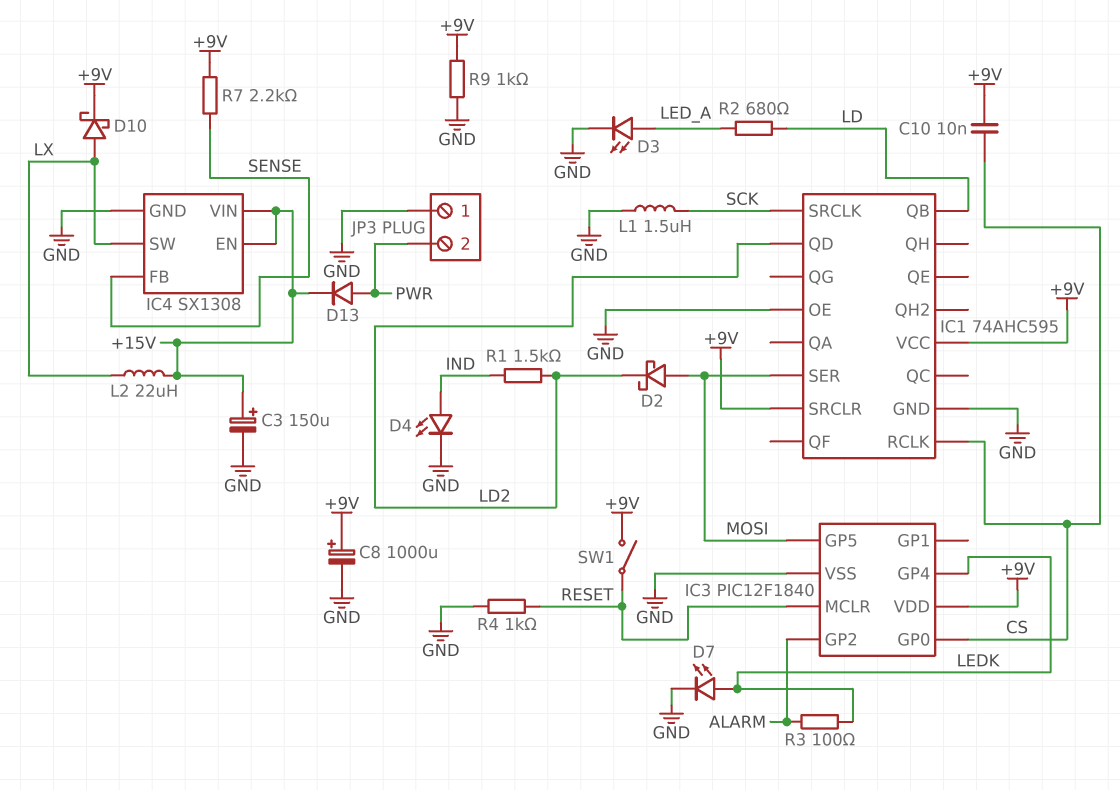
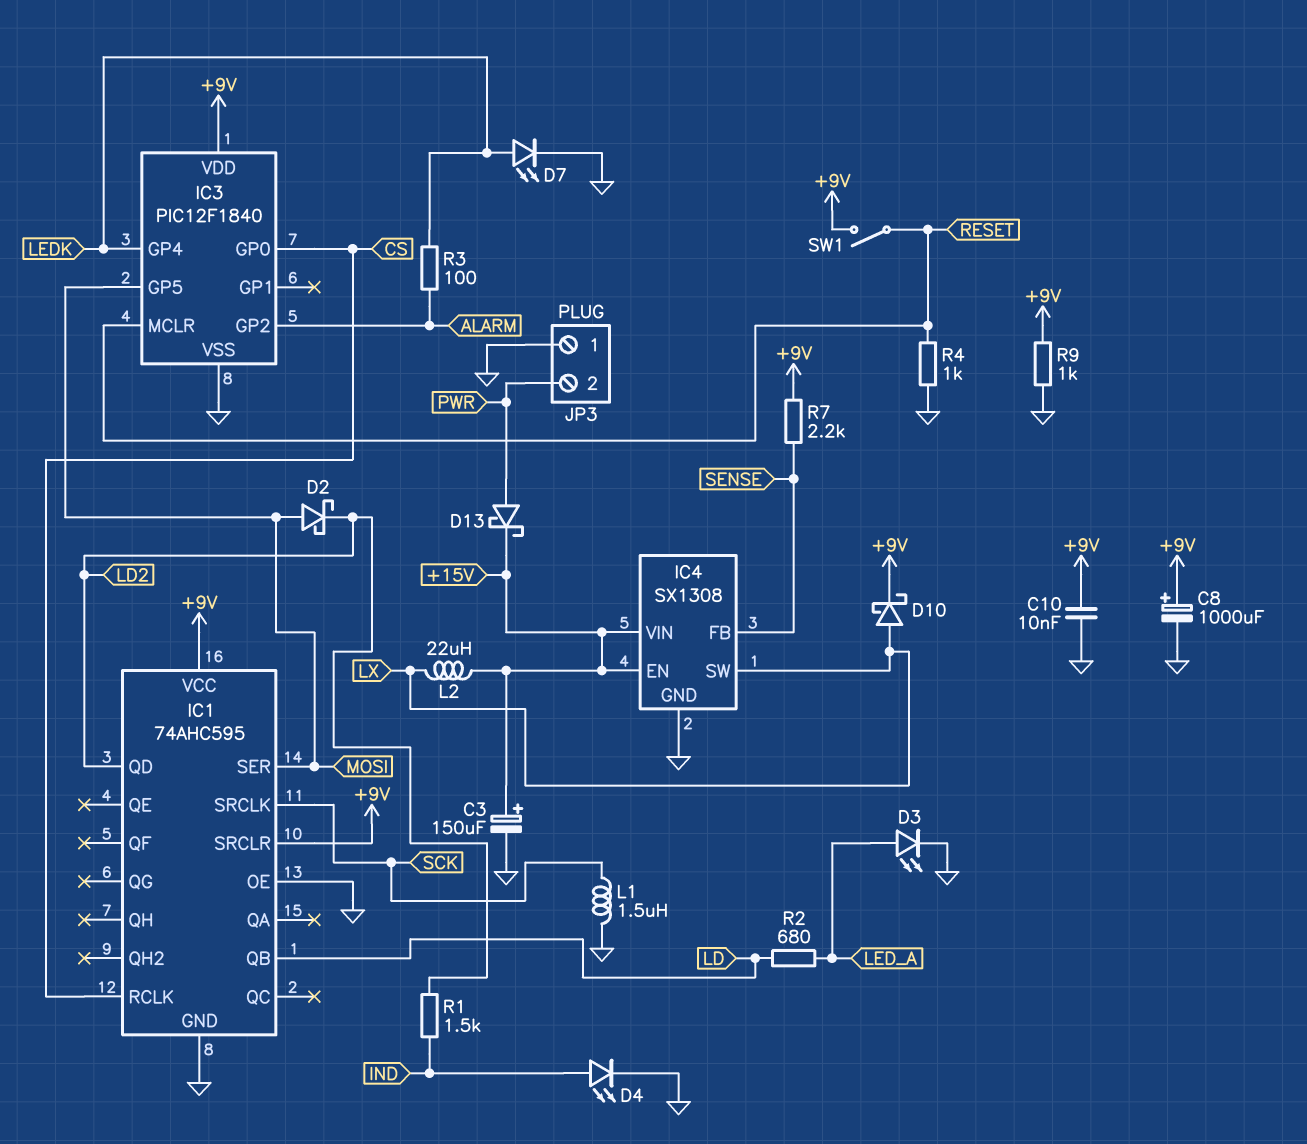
C10: 10nF (+9V, CS) -> 10nF (+9V, GND)
D13: diode (A PWR, K +15V) -> schottky (A PWR, K +15V)

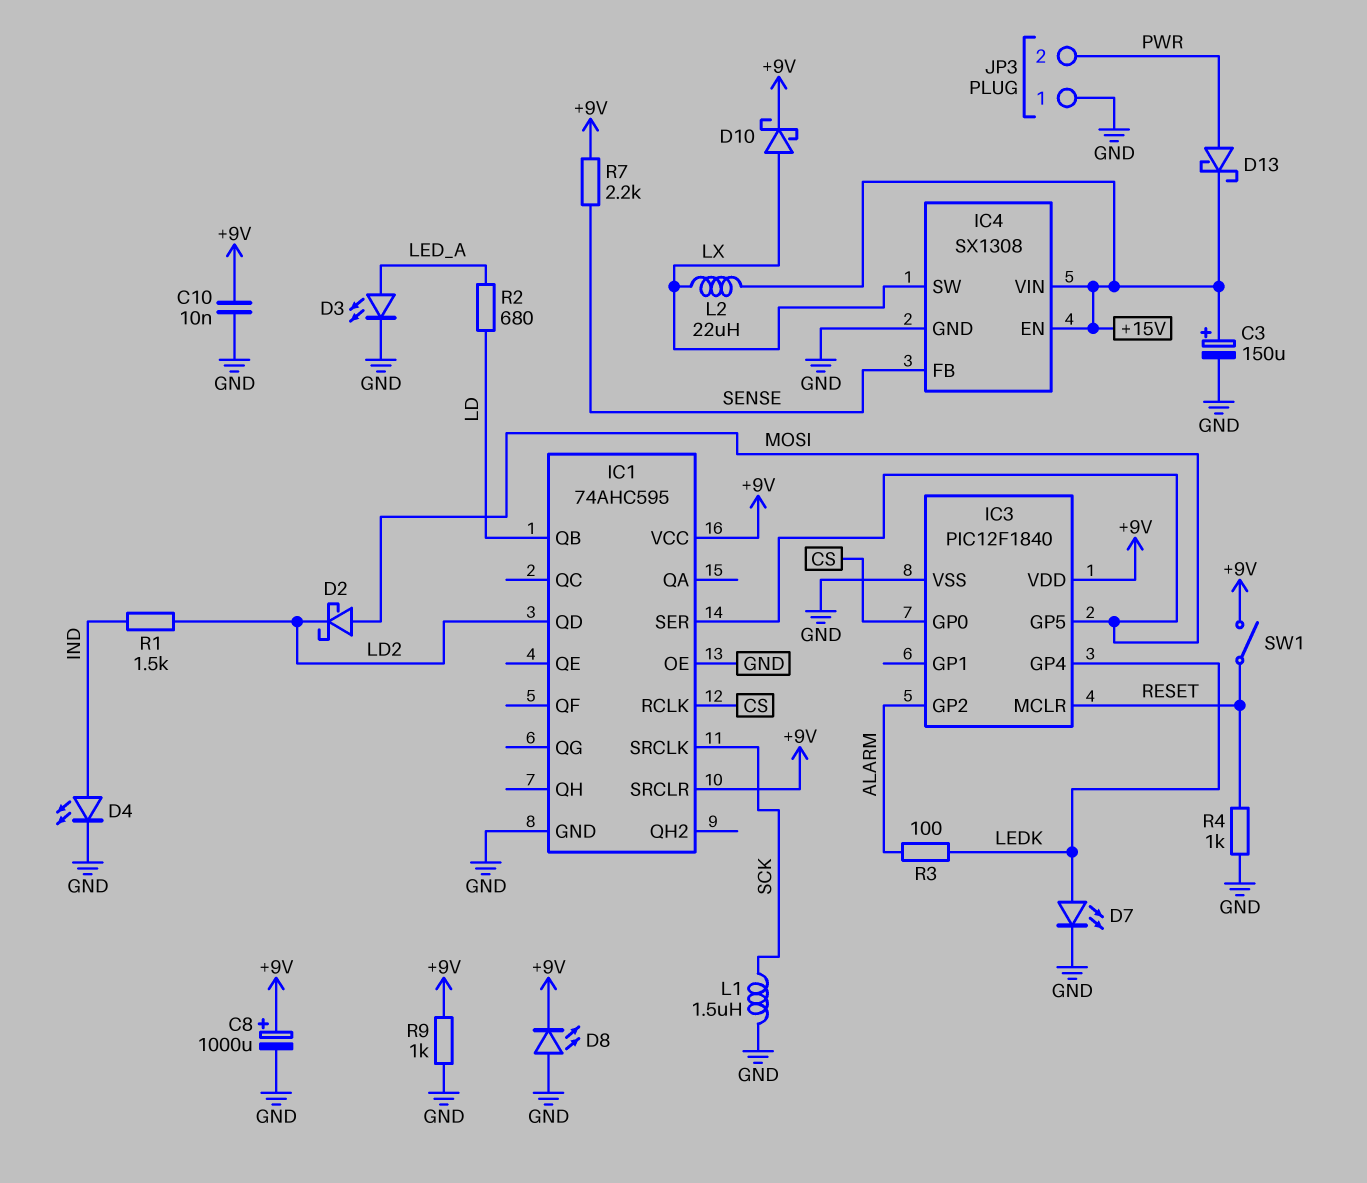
D8: none -> LED (A GND, K +9V)

